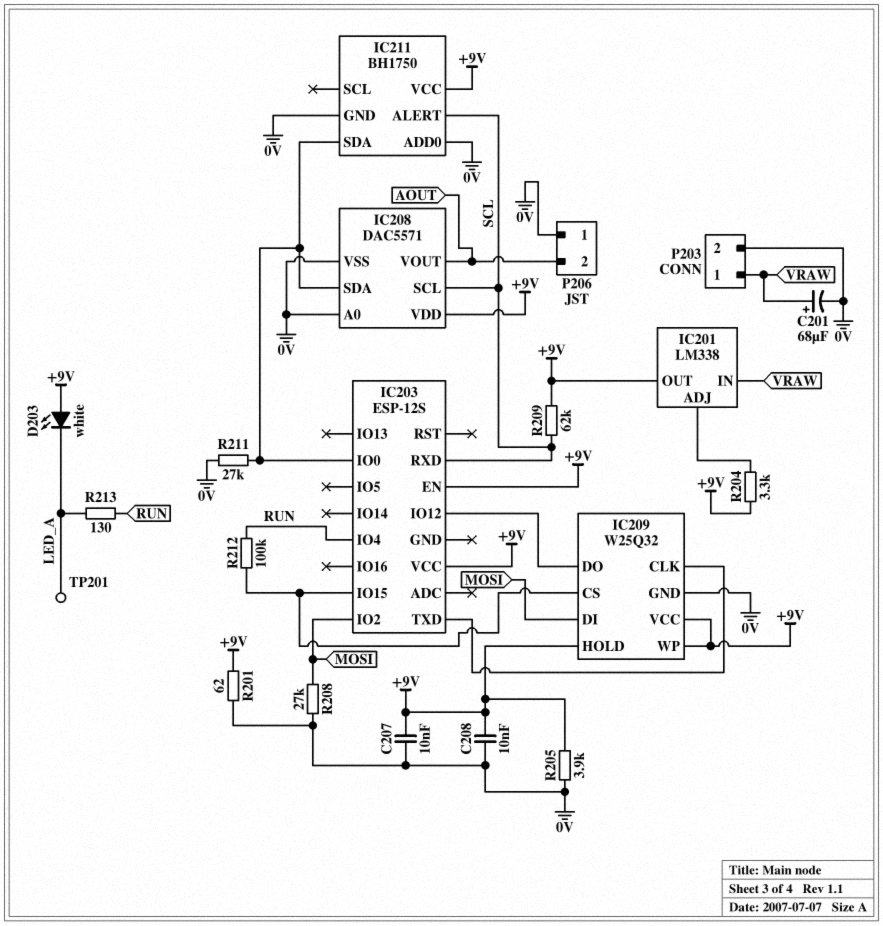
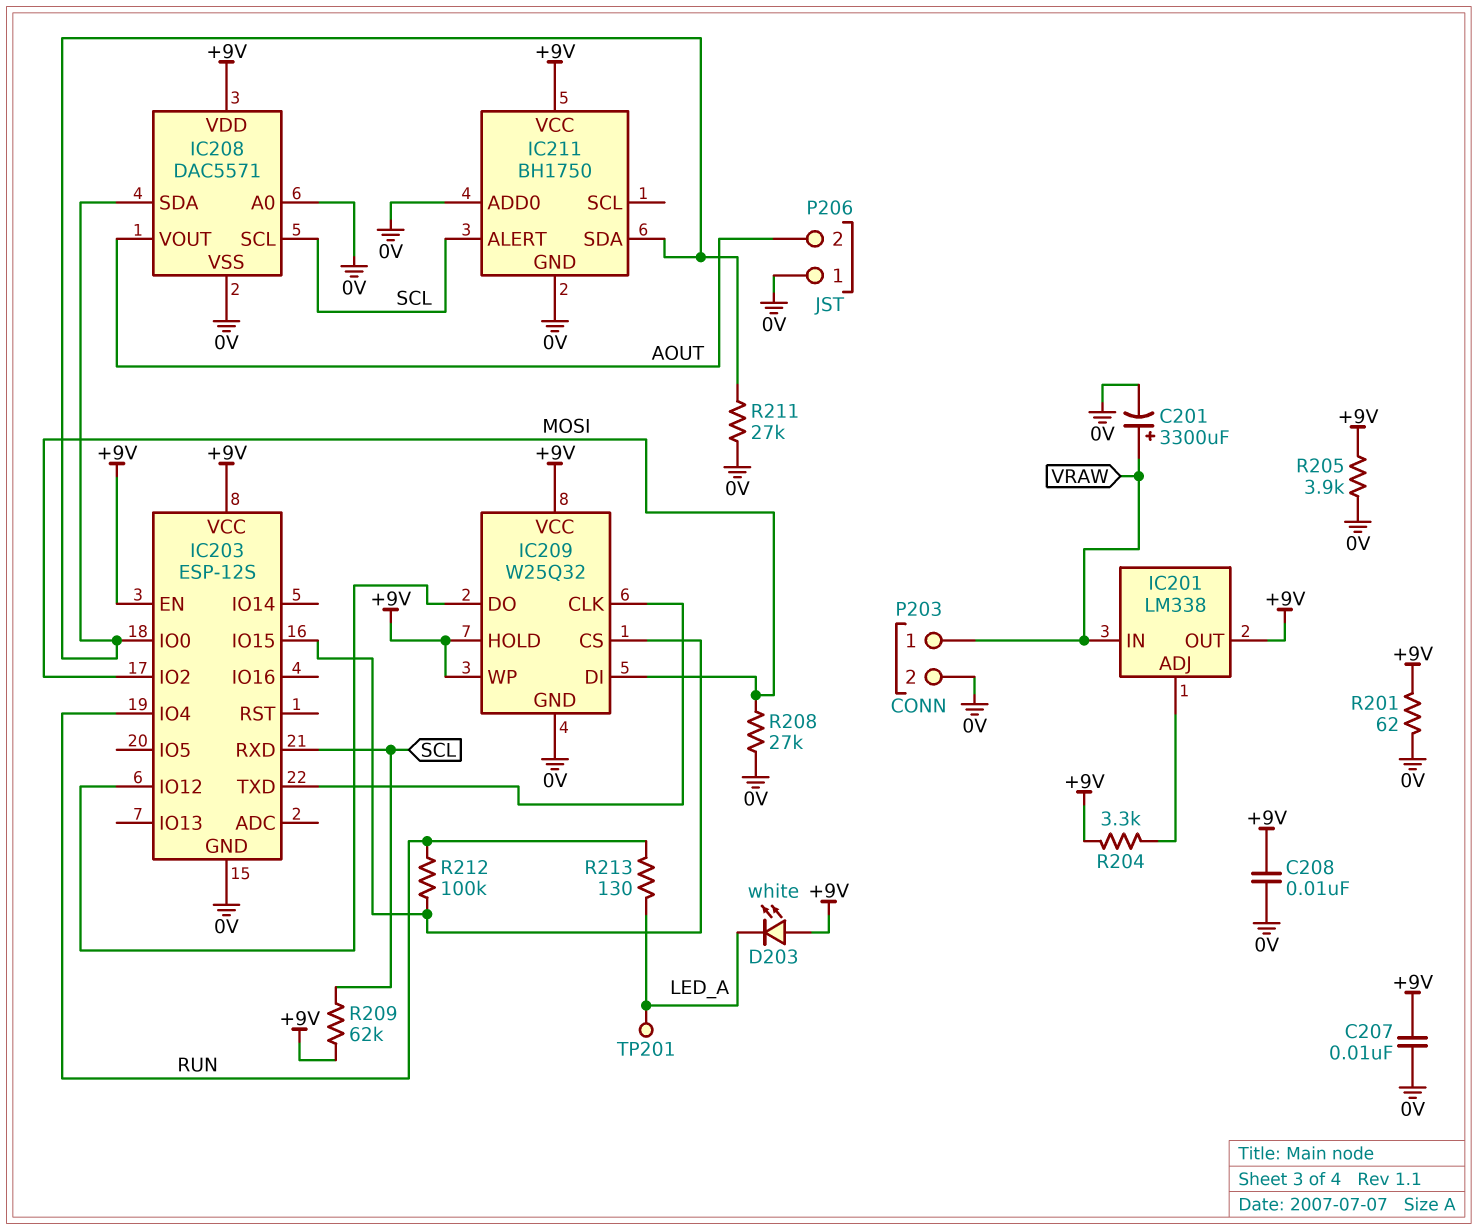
C201: 68uF (plus VRAW, minus 0V) -> 3300uF (plus VRAW, minus 0V)
IC203 pin GND: none -> 0V

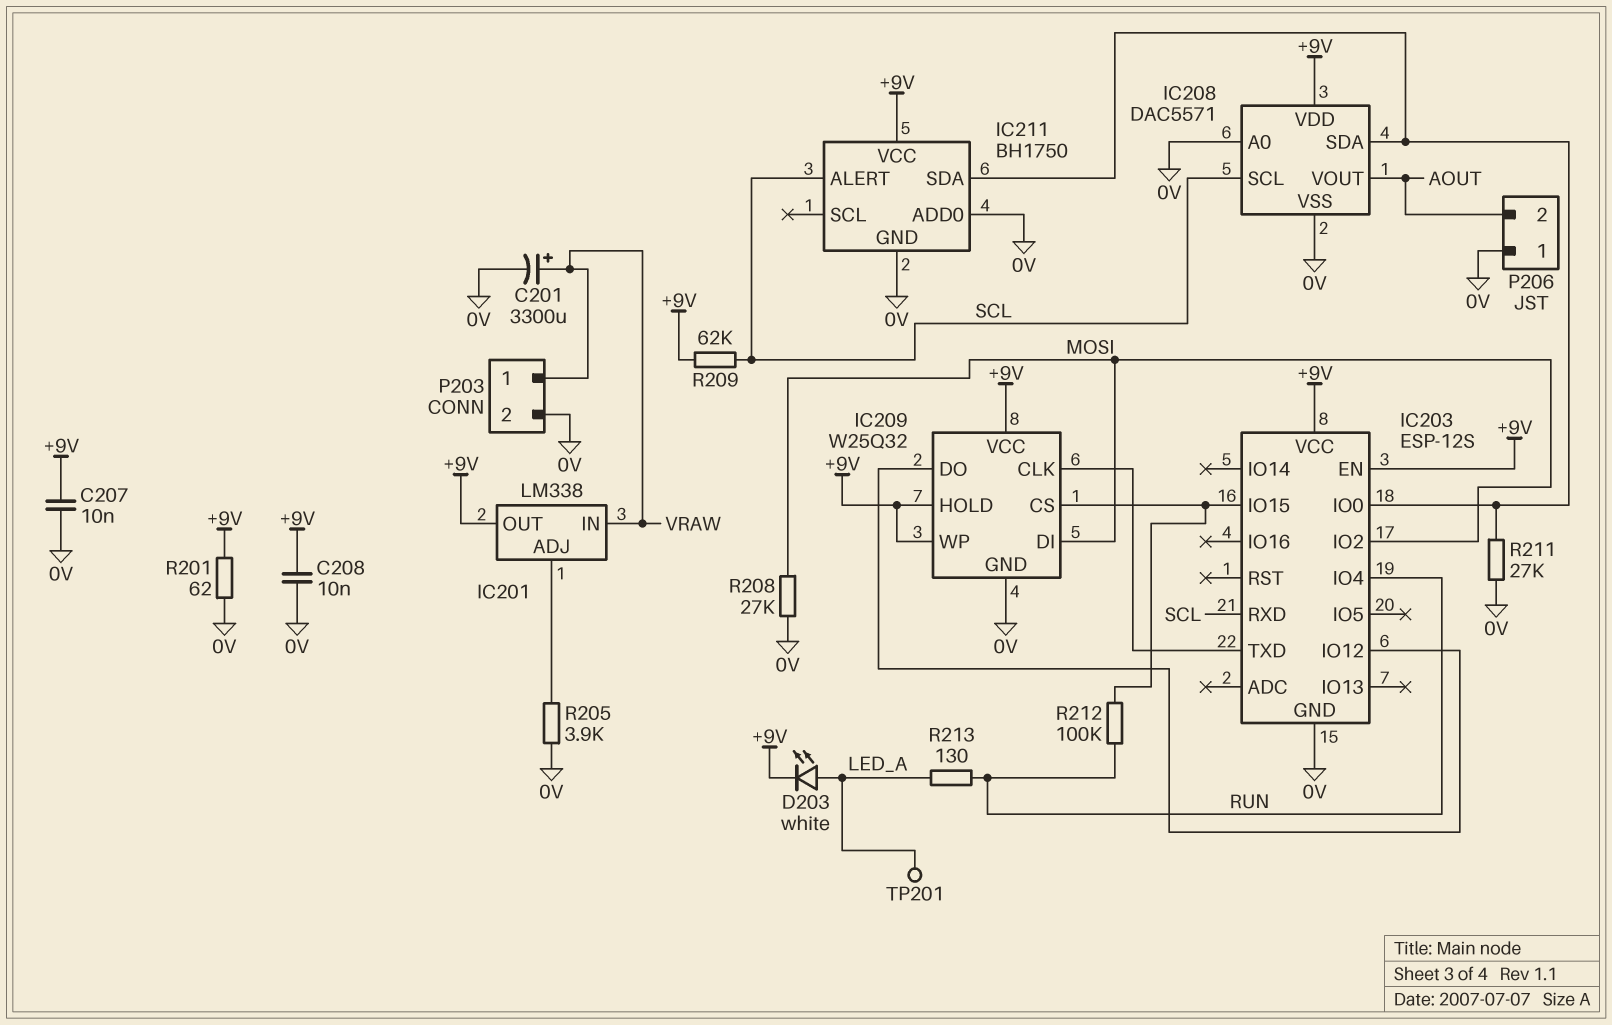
D203: LED white (A +9V, K LED_A) -> LED white (A LED_A, K +9V)
R204: 3.3k (+9V, IC201/ADJ) -> none
R205: 3.9k (+9V, 0V) -> 3.9k (0V, IC201/ADJ)

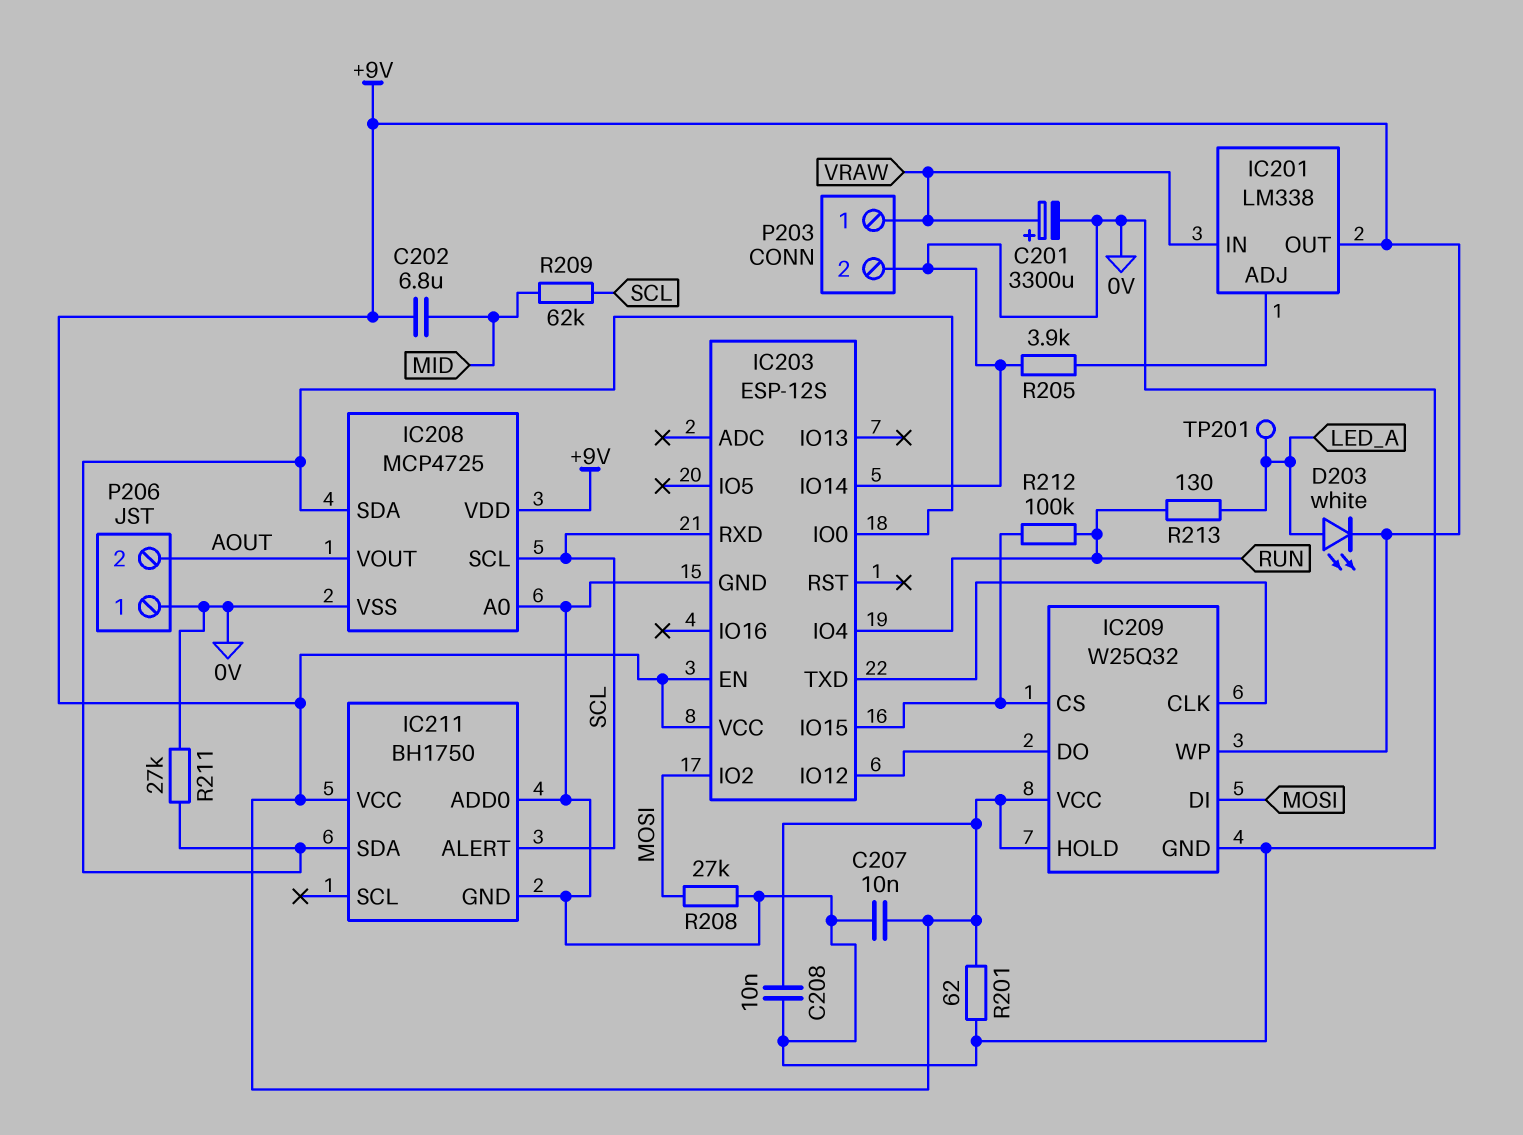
C202: none -> 6.8uF (+9V, MID)
IC203 pin IO14: none -> 0V
IC208: DAC5571 -> MCP4725
R209: 62k (+9V, SCL) -> 62k (MID, SCL)

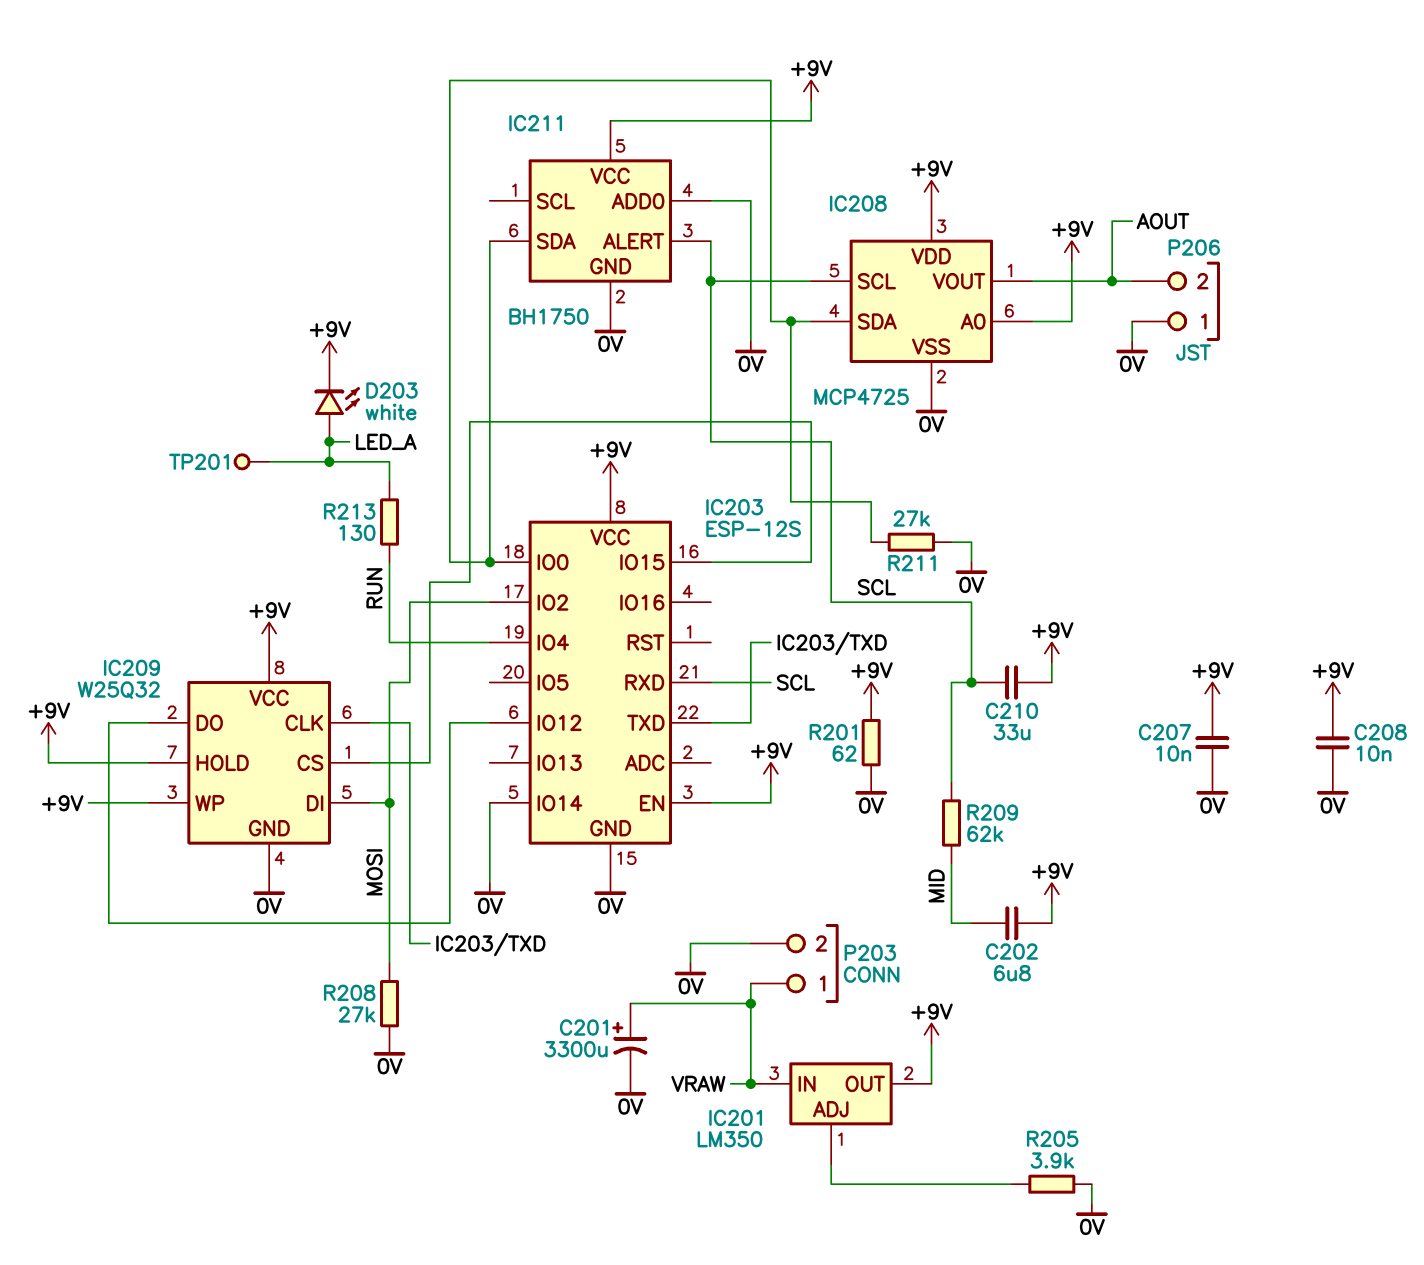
C210: none -> 33uF (+9V, SCL)
IC201: LM338 -> LM350
IC208 pin A0: 0V -> +9V
R212: 100k (IC203/IO15, RUN) -> none

